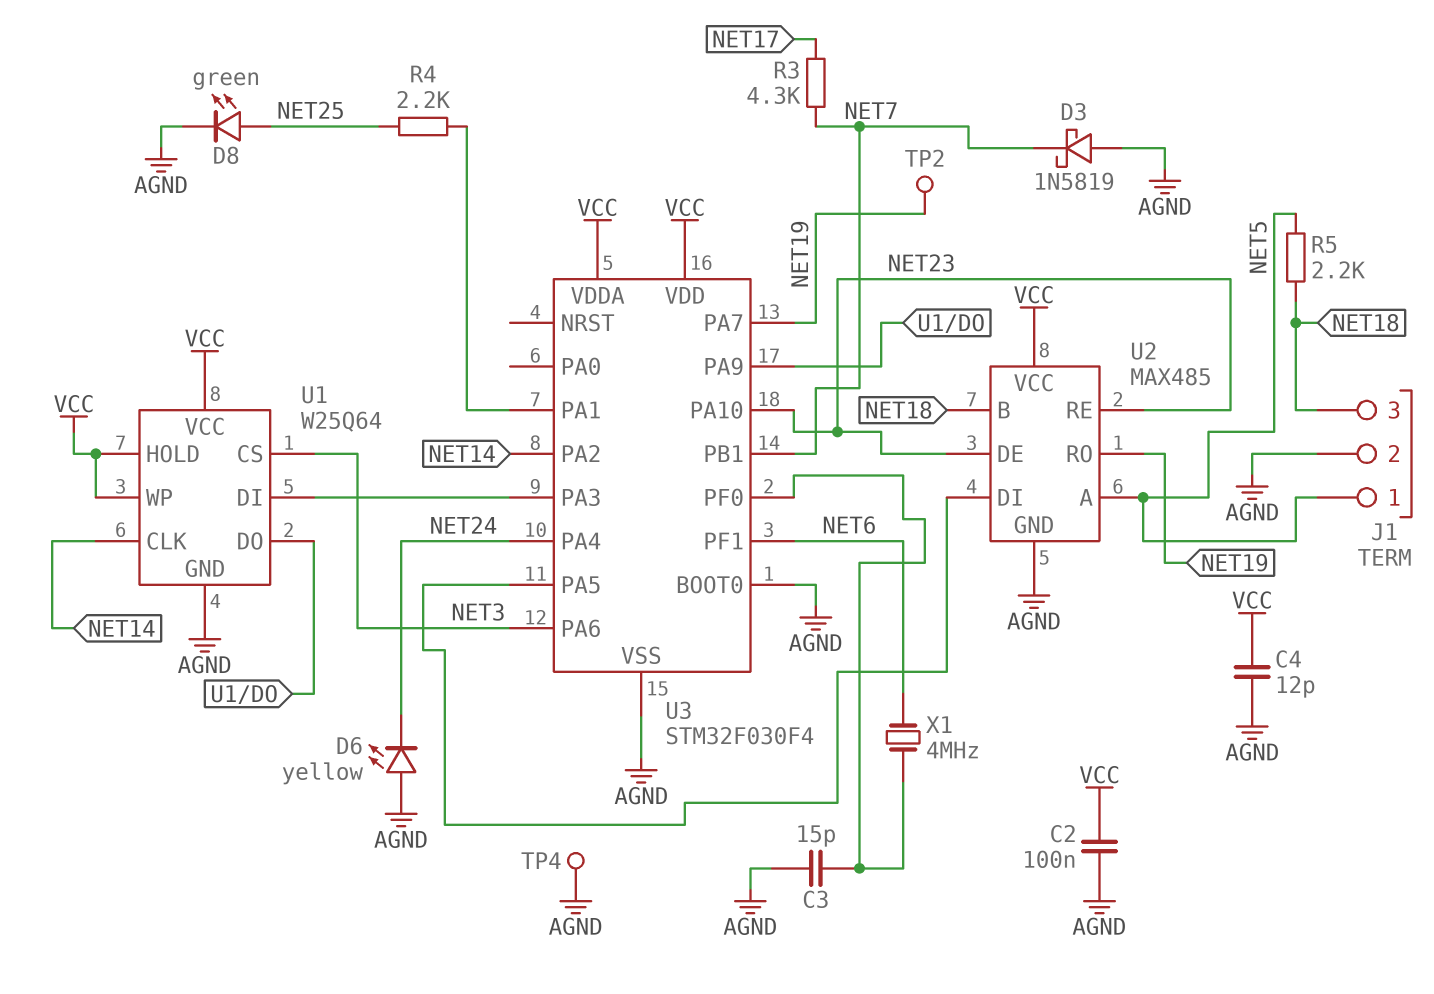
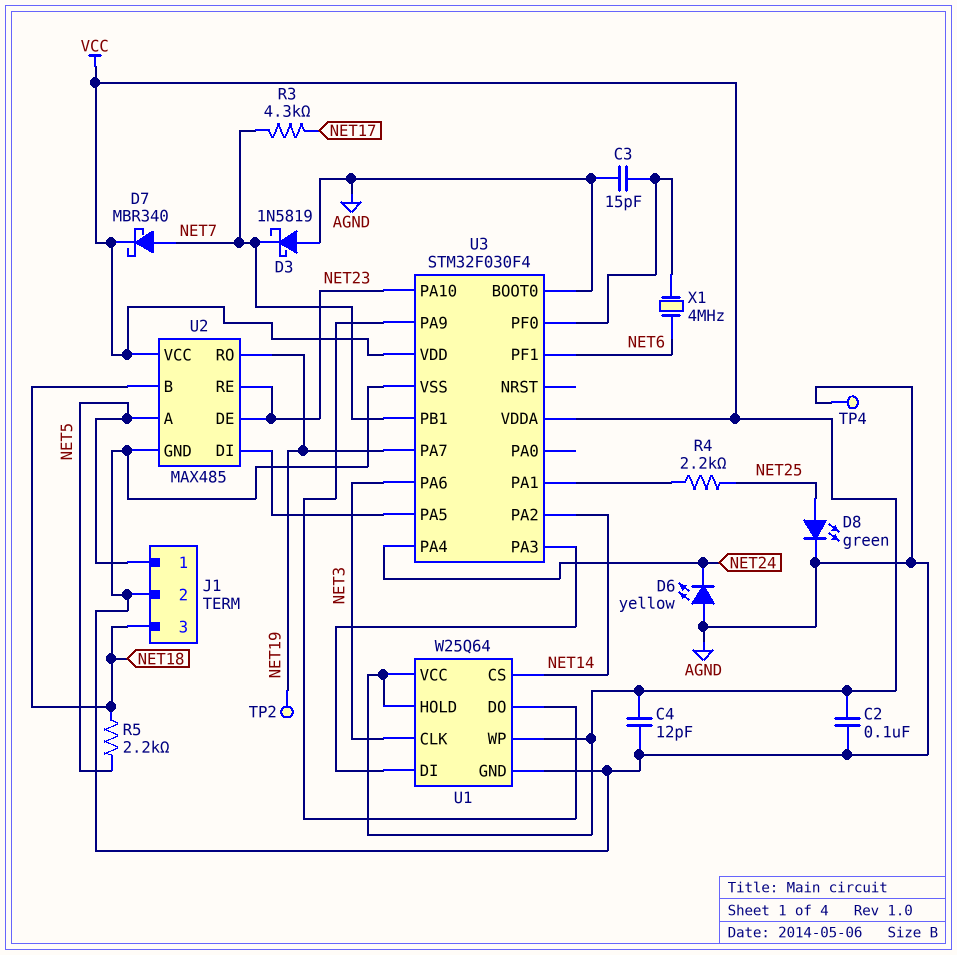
D7: none -> schottky MBR340 (A NET7, K VCC)
U1 pin CLK: NET14 -> NET3
U1 pin CS: NET3 -> NET14

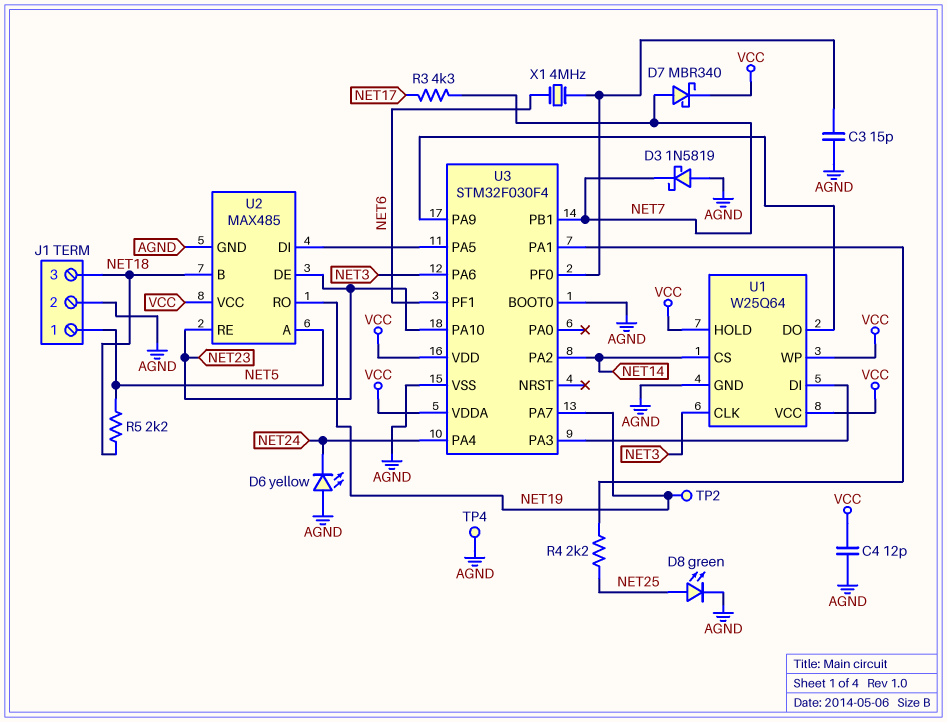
C2: 100nF (AGND, VCC) -> none

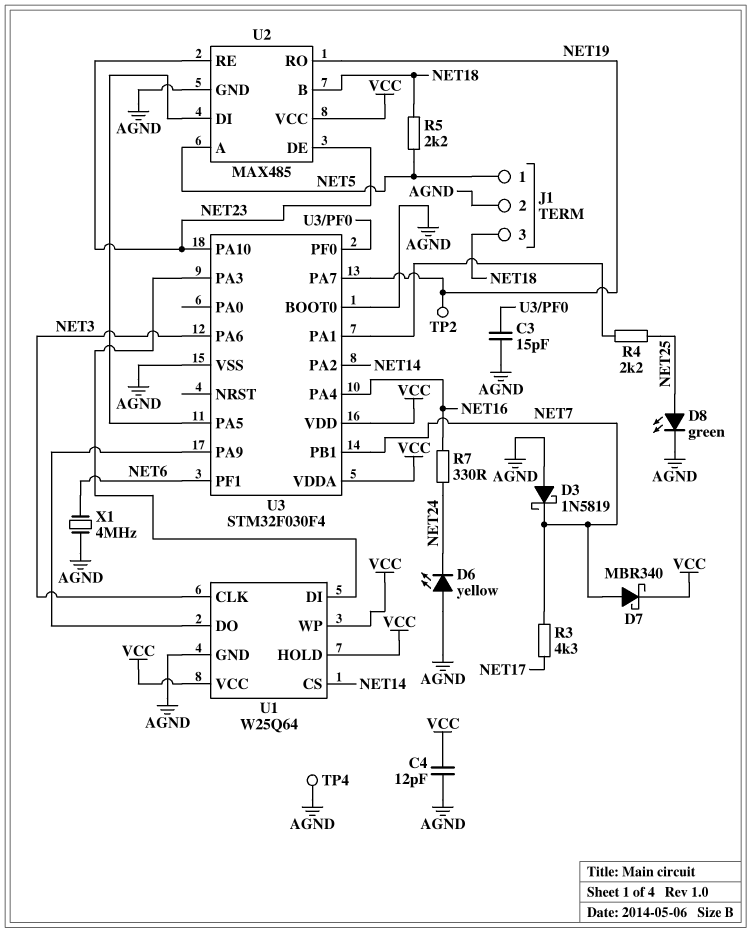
R7: none -> 330 (NET16, NET24)
U3 pin PA4: NET24 -> NET16
X1: 4MHz (NET6, U3/PF0) -> 4MHz (AGND, NET6)

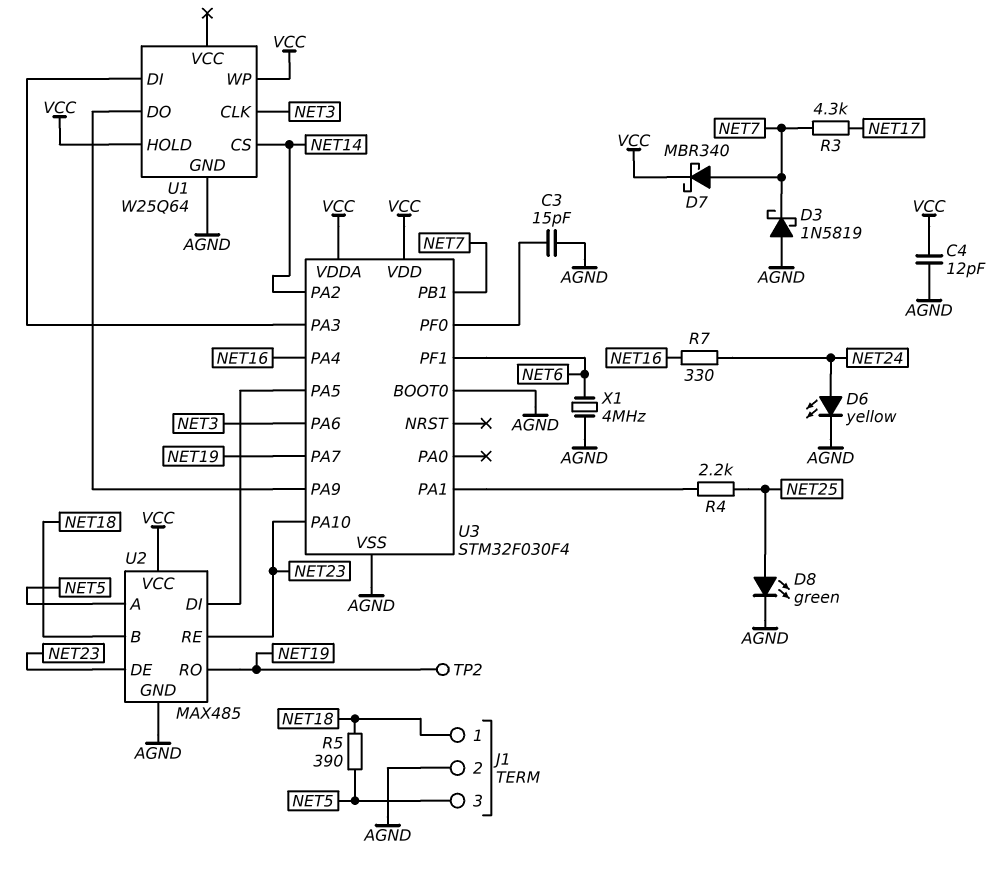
D6: LED yellow (A AGND, K NET24) -> LED yellow (A NET24, K AGND)
J1 pin 1: NET5 -> NET18
J1 pin 3: NET18 -> NET5
R5: 2.2k (NET5, NET18) -> 390 (NET5, NET18)
TP4: test point (AGND) -> none
U1 pin VCC: VCC -> none

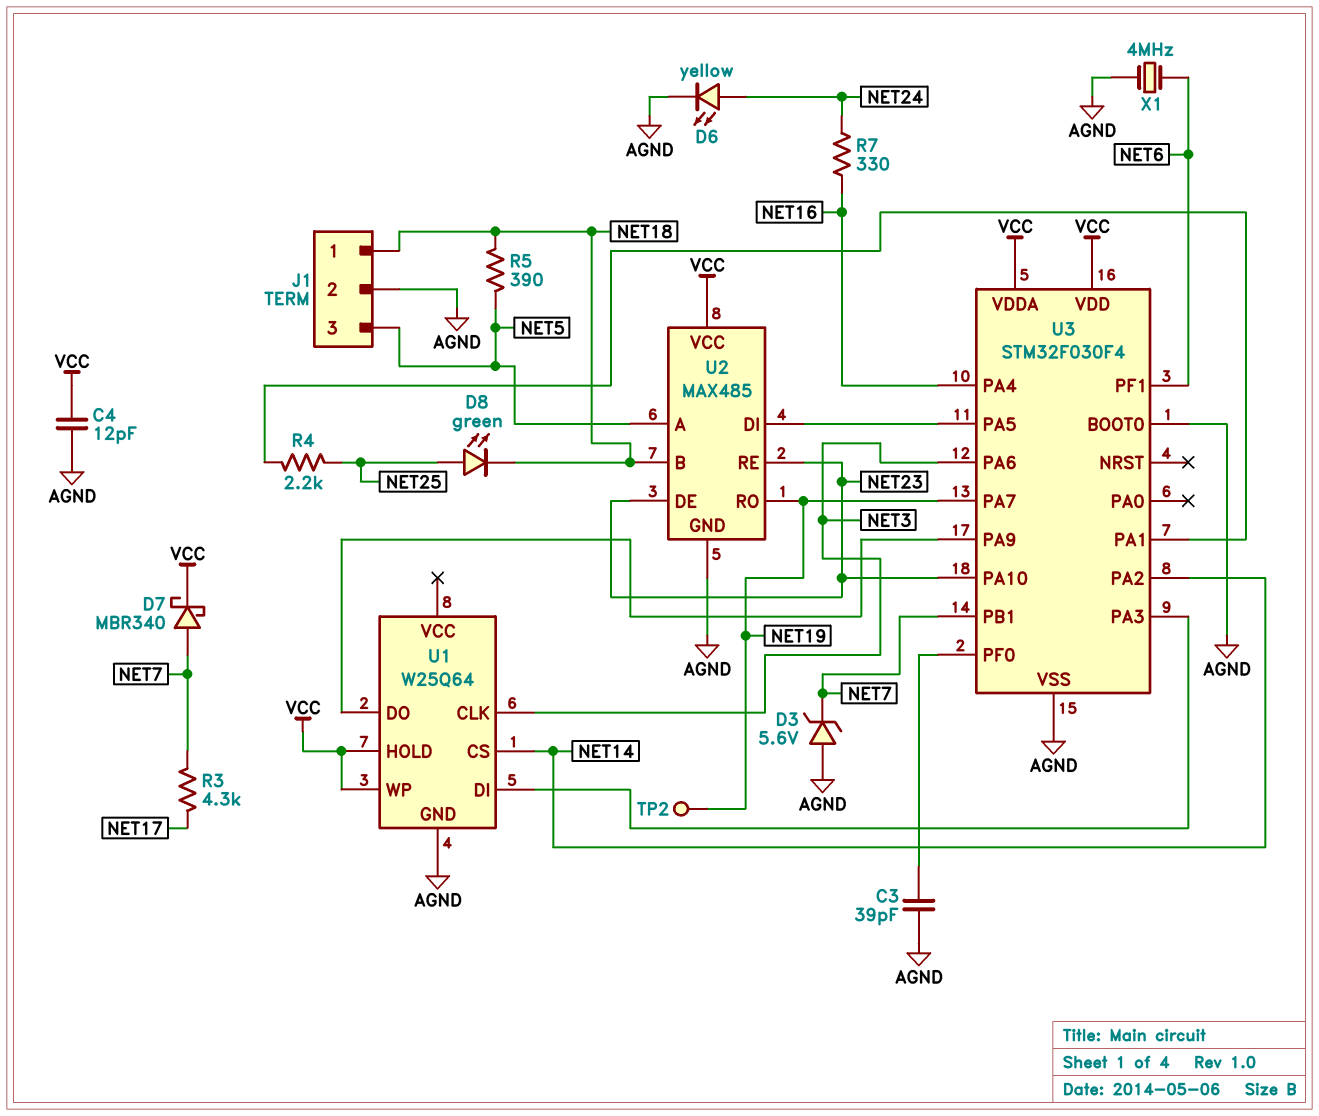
C3: 15pF (AGND, U3/PF0) -> 39pF (AGND, U3/PF0)
D3: schottky 1N5819 (A AGND, K NET7) -> zener 5.6V (A AGND, K NET7)
D8: LED green (A NET25, K AGND) -> LED green (A NET25, K NET18)

